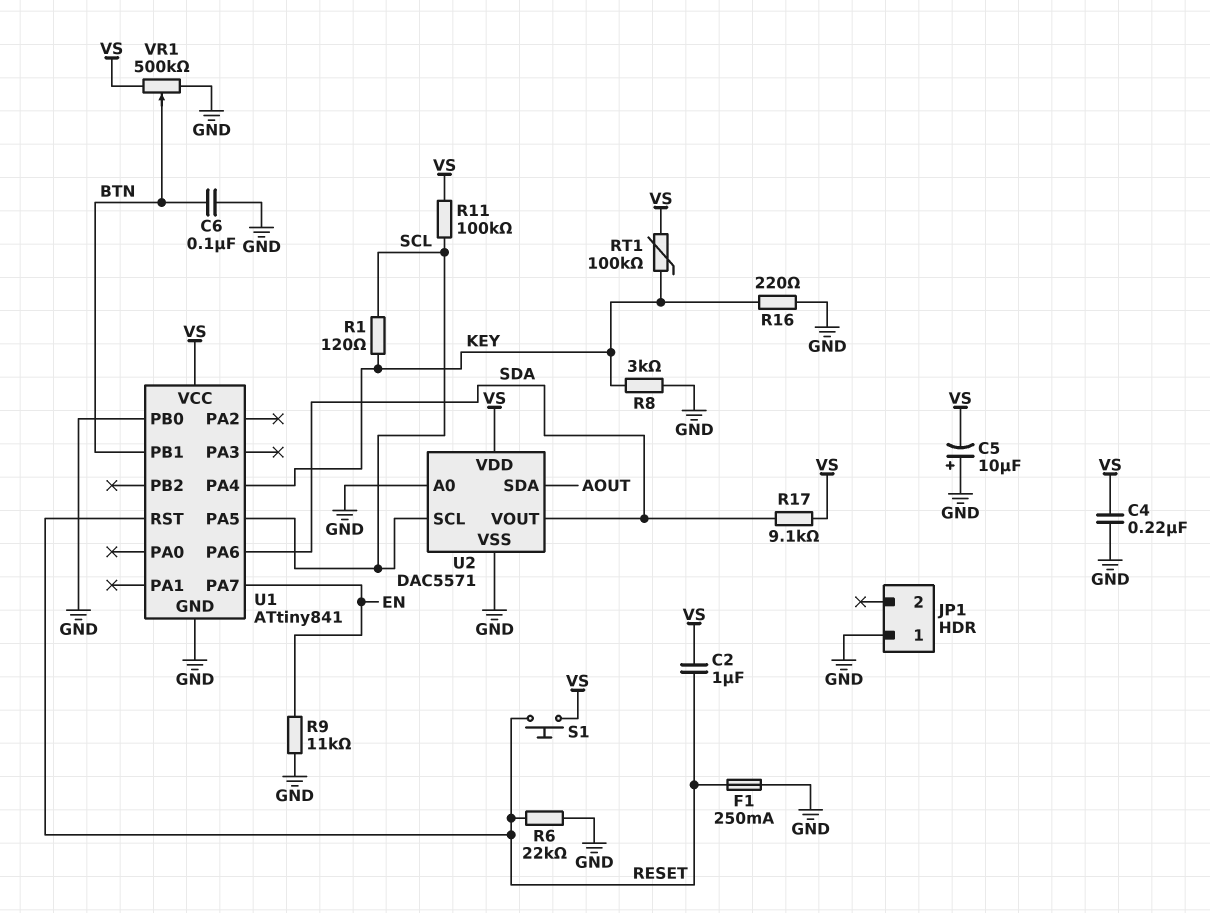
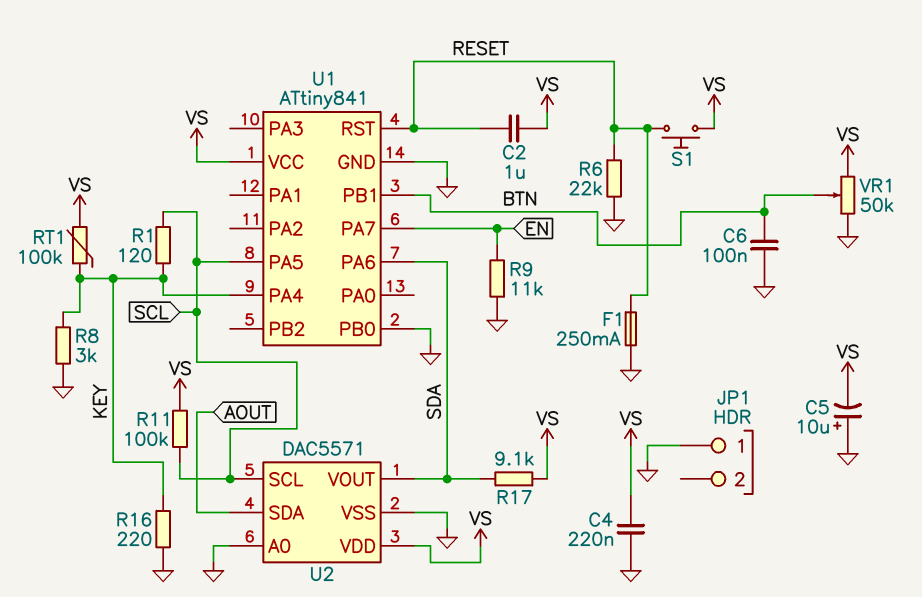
VR1: 500k (GND, VS, wiper BTN) -> 50k (GND, VS, wiper BTN)

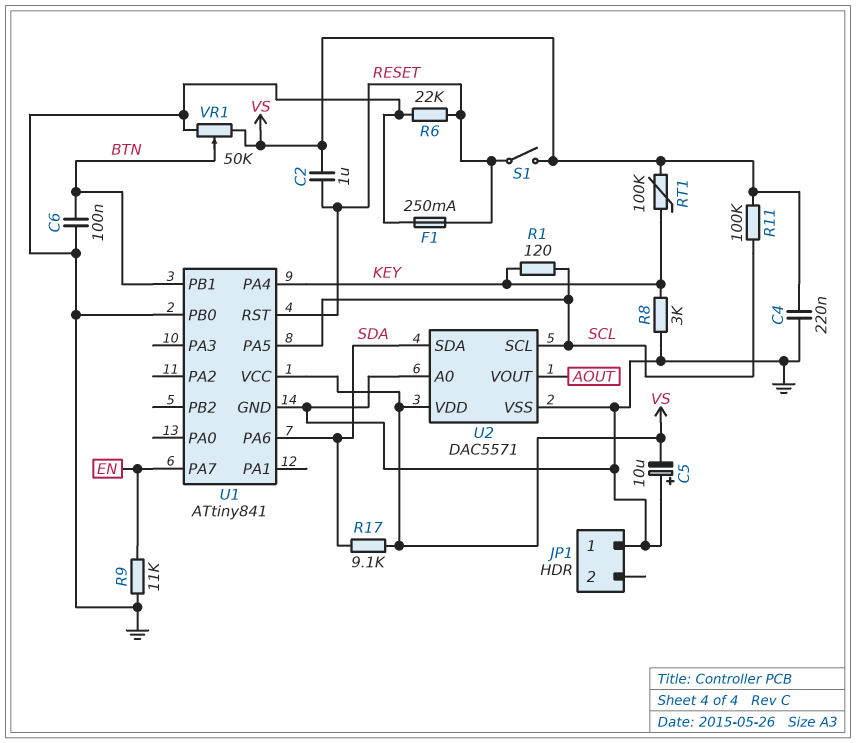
R16: 220 (GND, KEY) -> none
S1: button (RESET, VS) -> switch (RESET, VS)
U2 pin SDA: AOUT -> SDA
U2 pin VOUT: SDA -> AOUT

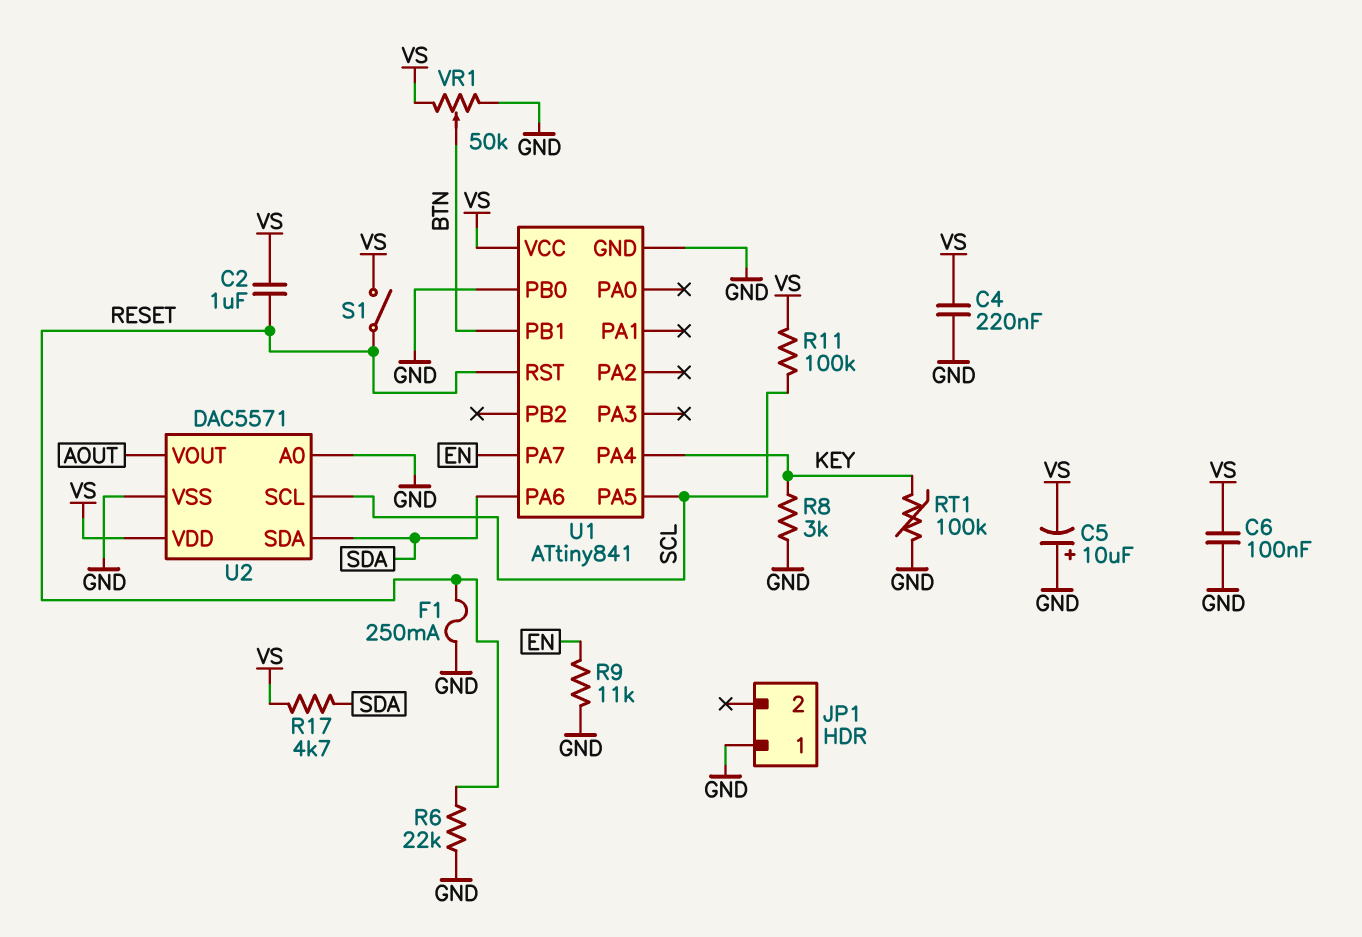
C6: 100nF (BTN, GND) -> 100nF (GND, VS)
R1: 120 (KEY, SCL) -> none
R17: 9.1k (SDA, VS) -> 4.7k (SDA, VS)
RT1: 100k (KEY, VS) -> 100k (GND, KEY)

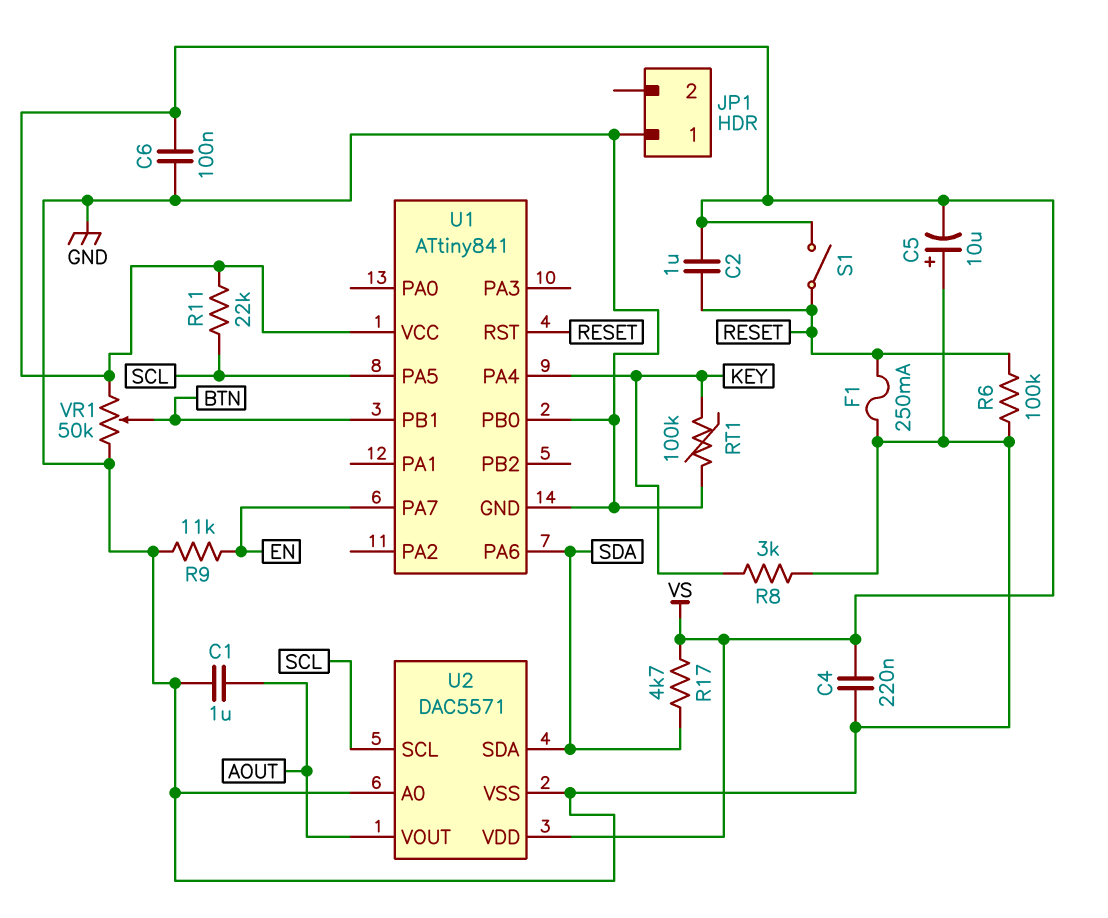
C1: none -> 1uF (AOUT, GND)
R6: 22k (GND, RESET) -> 100k (GND, RESET)
R11: 100k (SCL, VS) -> 22k (SCL, VS)

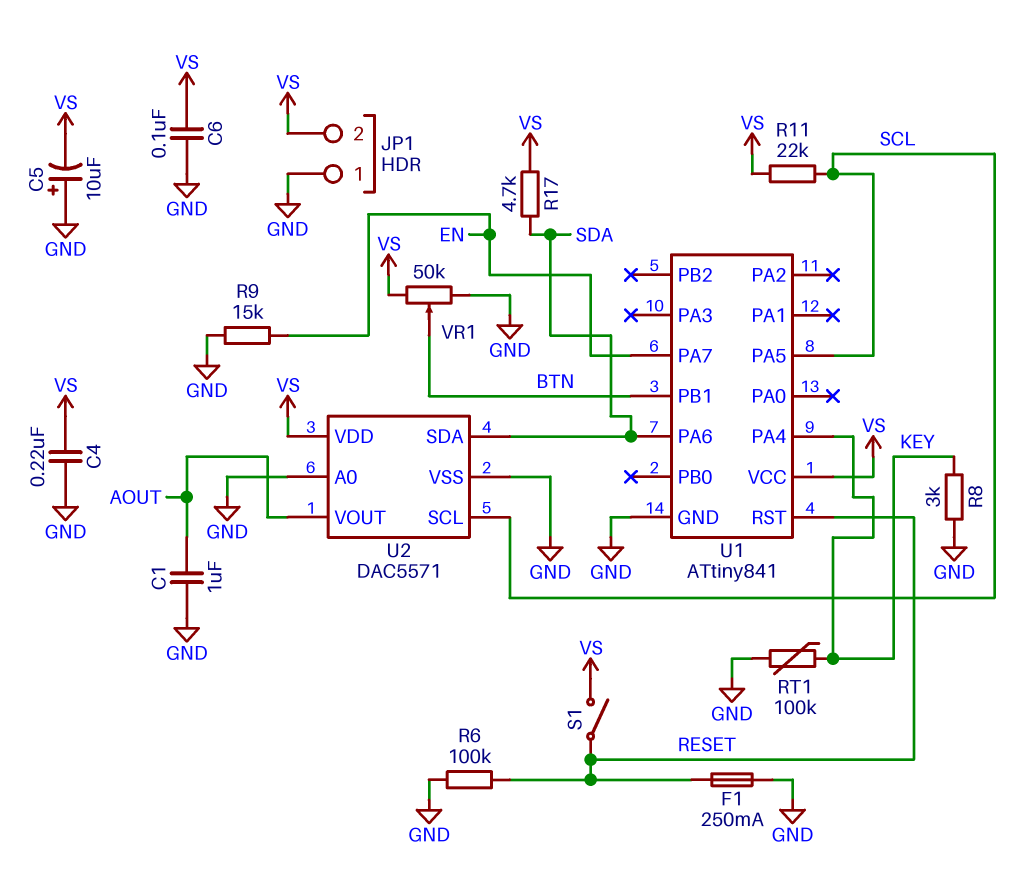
C2: 1uF (RESET, VS) -> none
JP1 pin 2: none -> VS
R9: 11k (EN, GND) -> 15k (EN, GND)
U1 pin PB0: GND -> none

